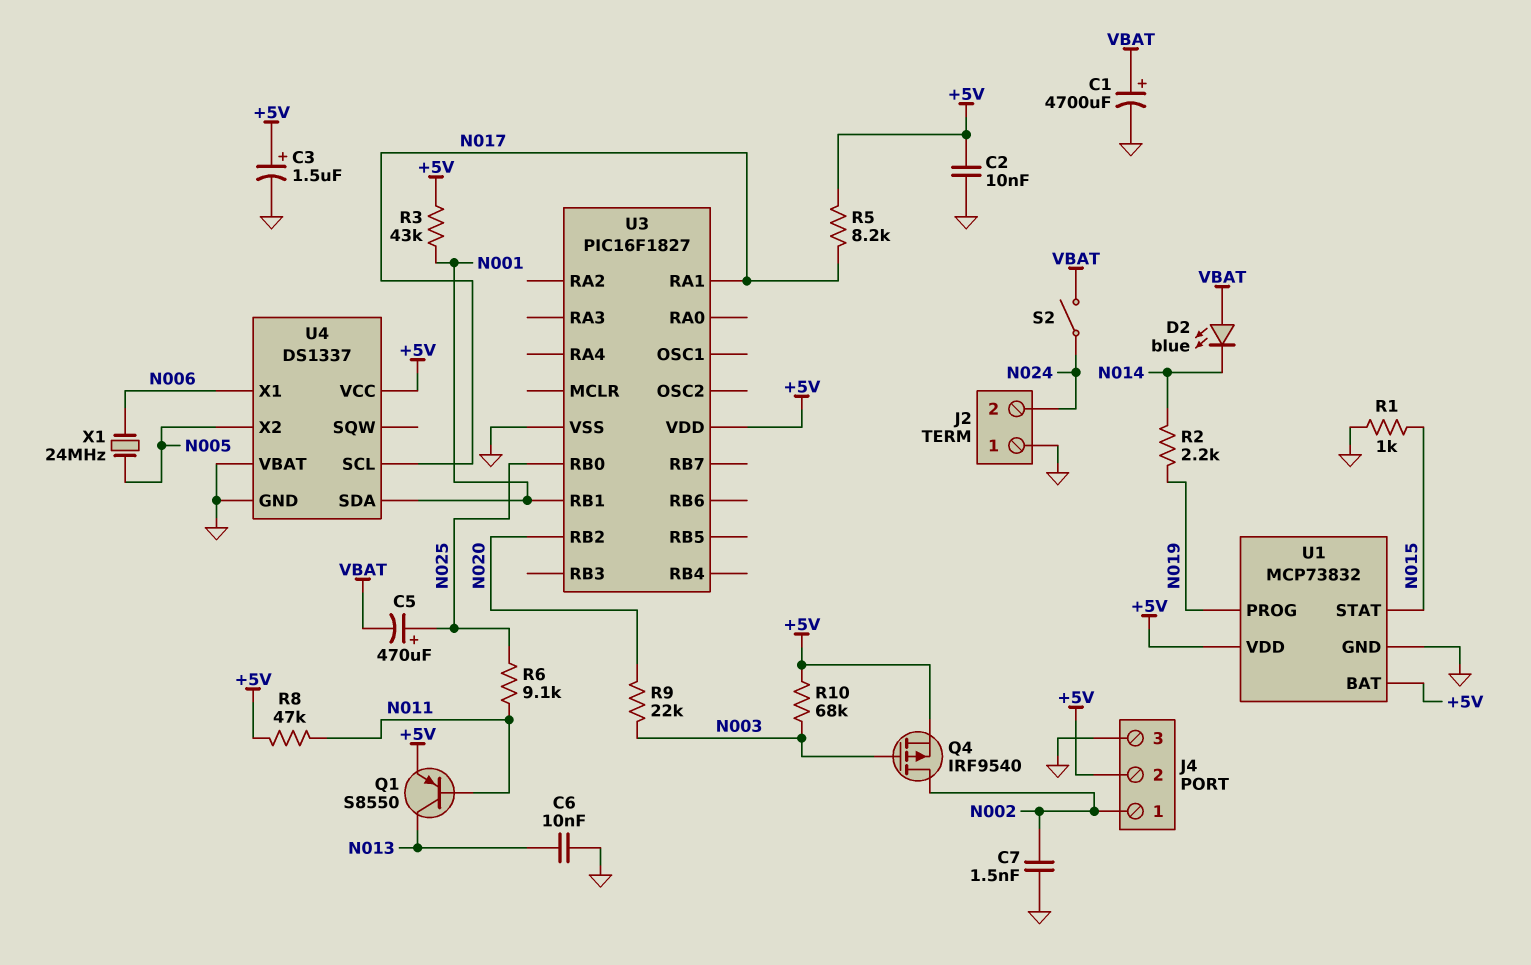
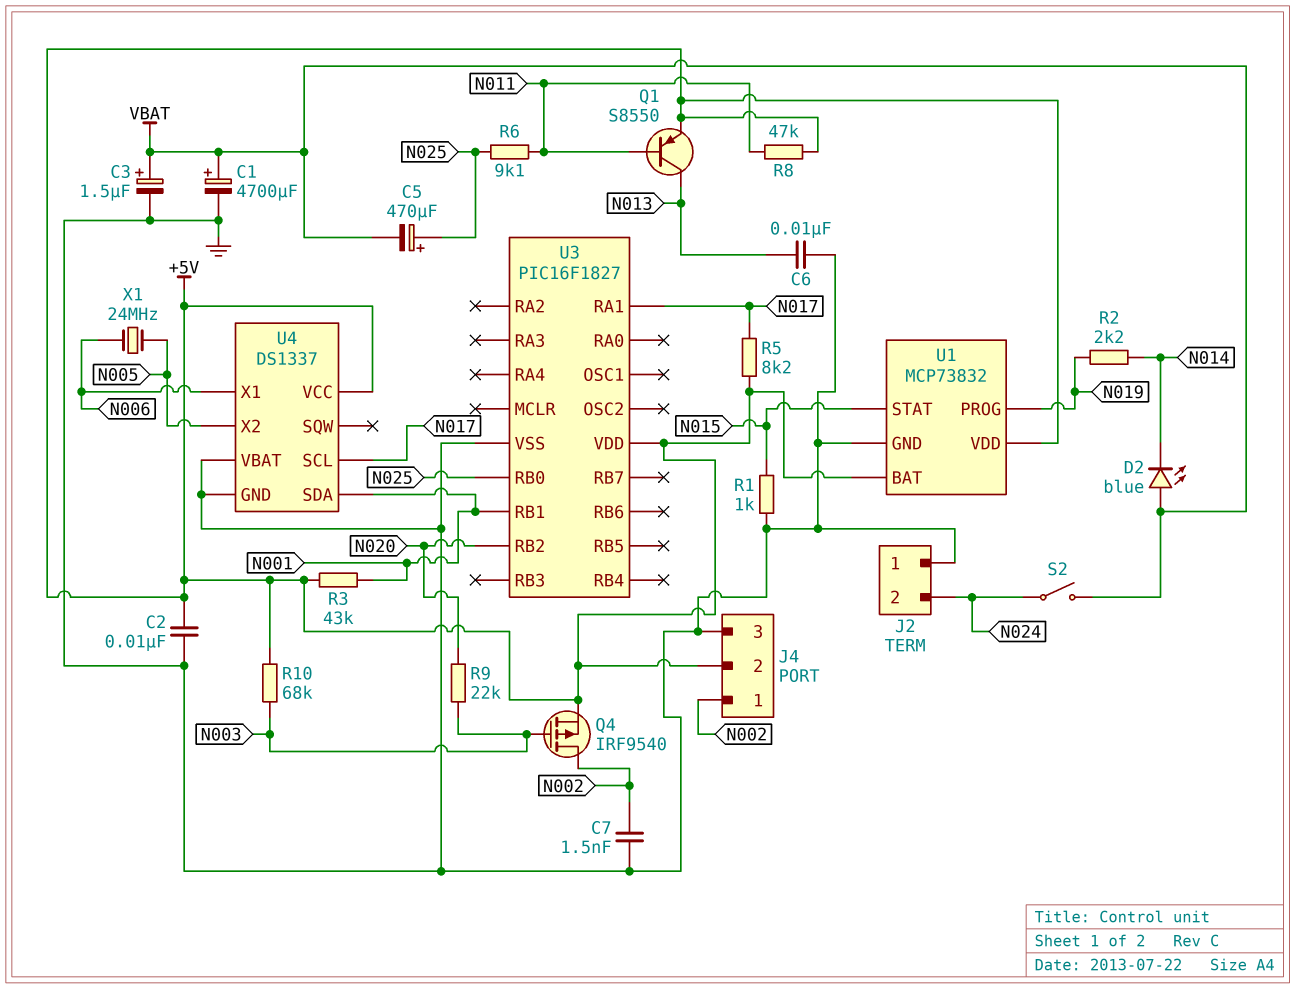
C3: 1.5uF (plus +5V, minus GND) -> 1.5uF (plus VBAT, minus GND)

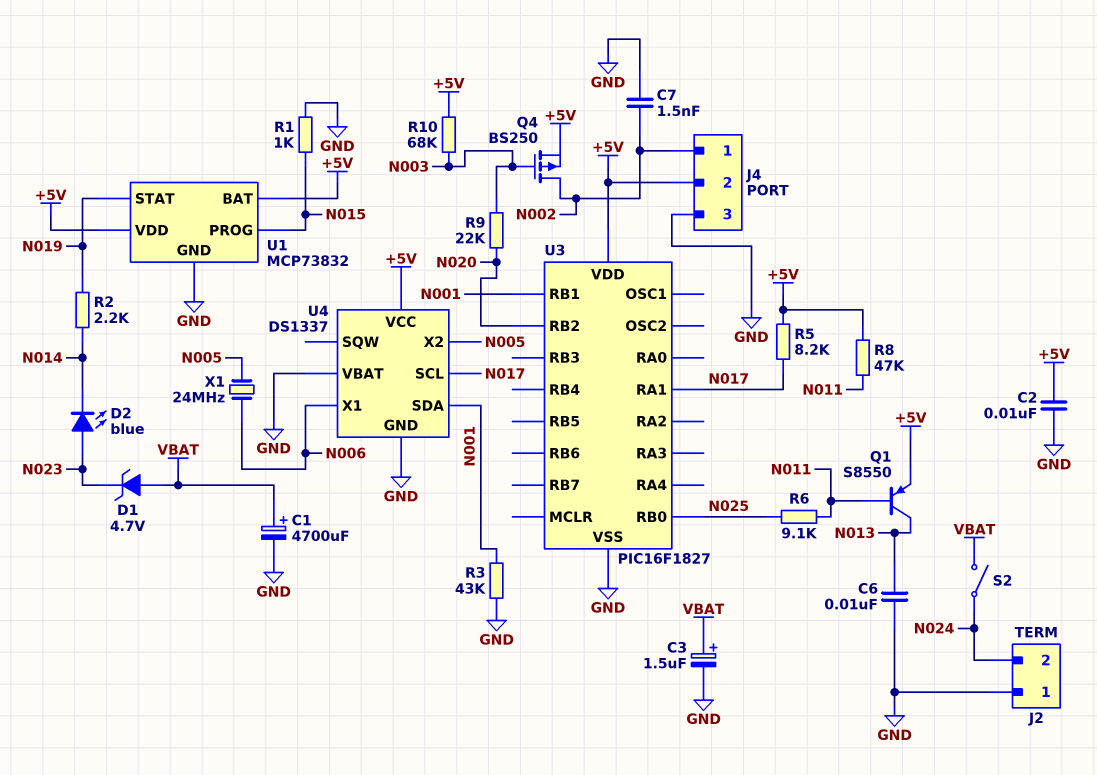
C5: 470uF (plus N025, minus VBAT) -> none
D1: none -> zener 4.7V (A VBAT, K N023)
D2: LED blue (A VBAT, K N014) -> LED blue (A N023, K N014)
Q4: PMOS IRF9540 (G N003, D N002, S +5V) -> PMOS BS250 (G N003, D N002, S +5V)
R3: 43k (+5V, N001) -> 43k (GND, N001)
U1 pin PROG: N019 -> N015
U1 pin STAT: N015 -> N019

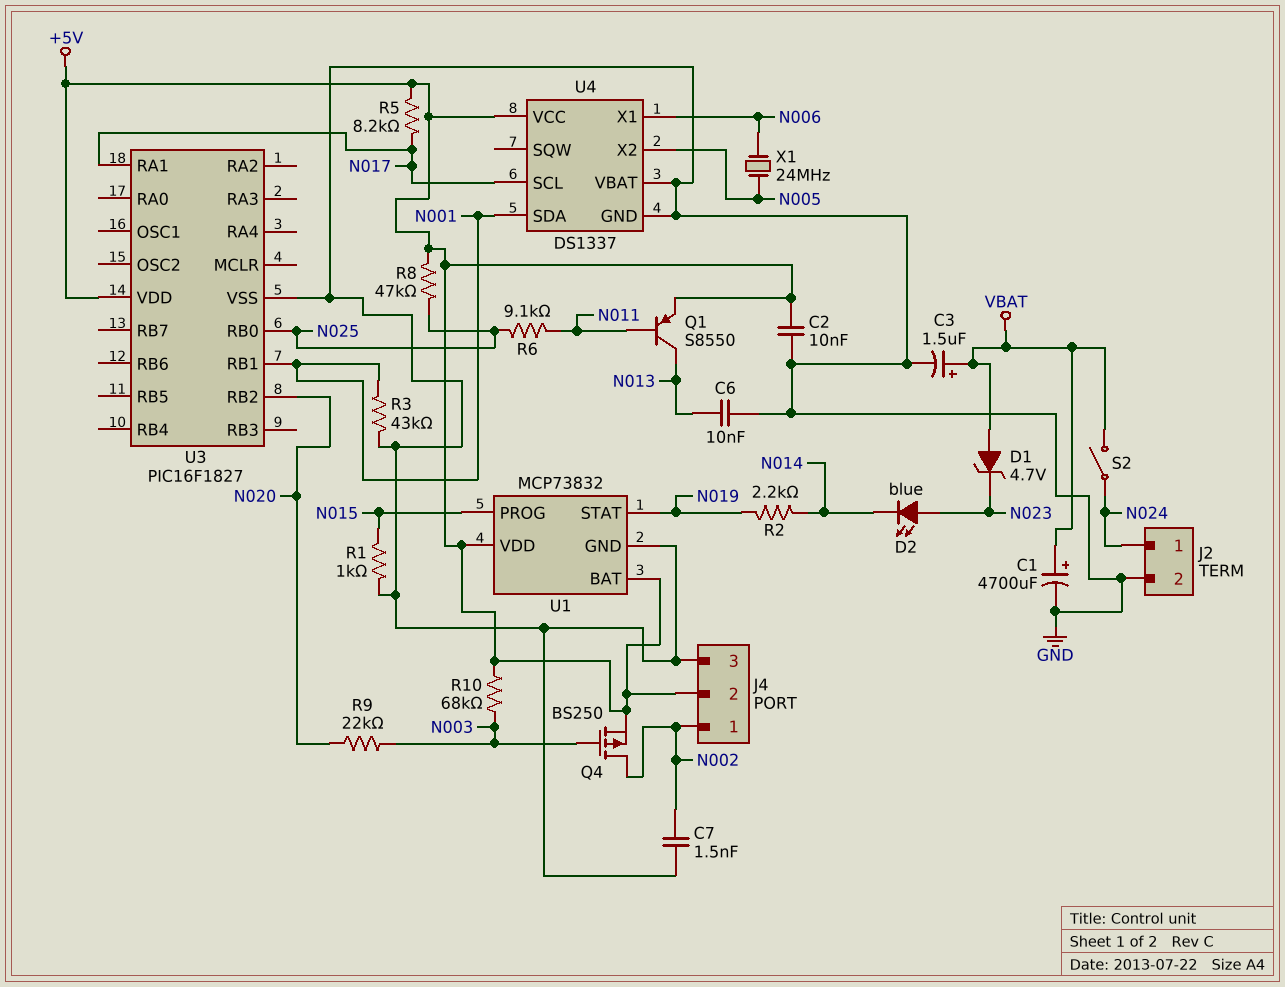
J2 pin 1: GND -> N024
J2 pin 2: N024 -> GND
R8: 47k (+5V, N011) -> 47k (+5V, N025)

